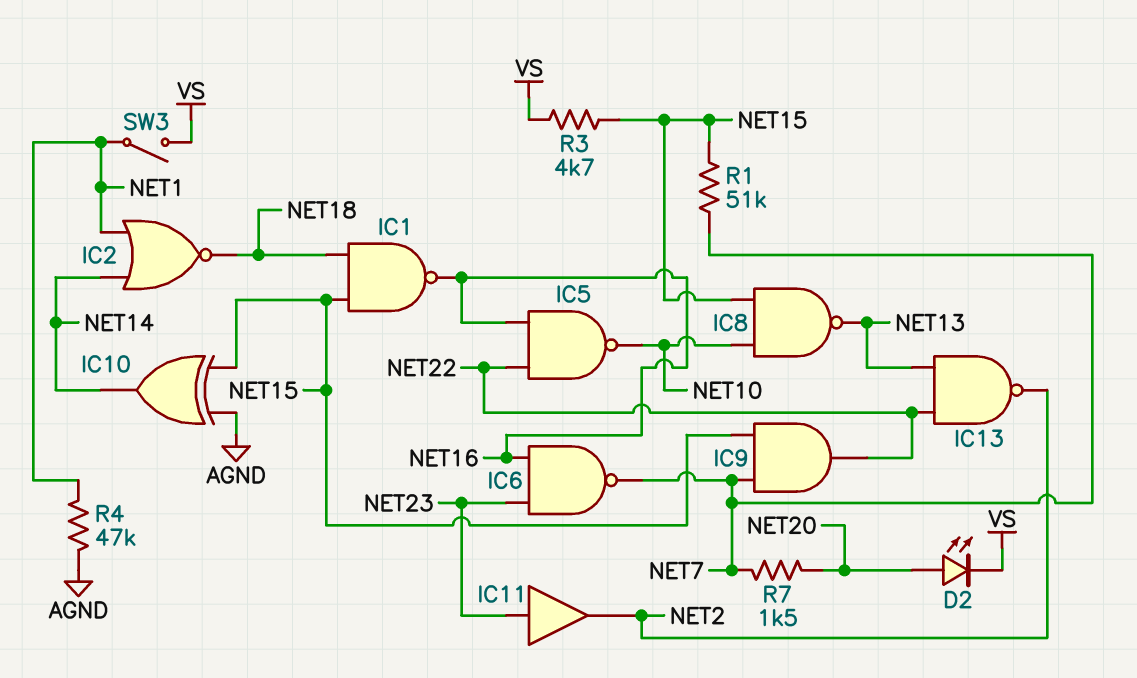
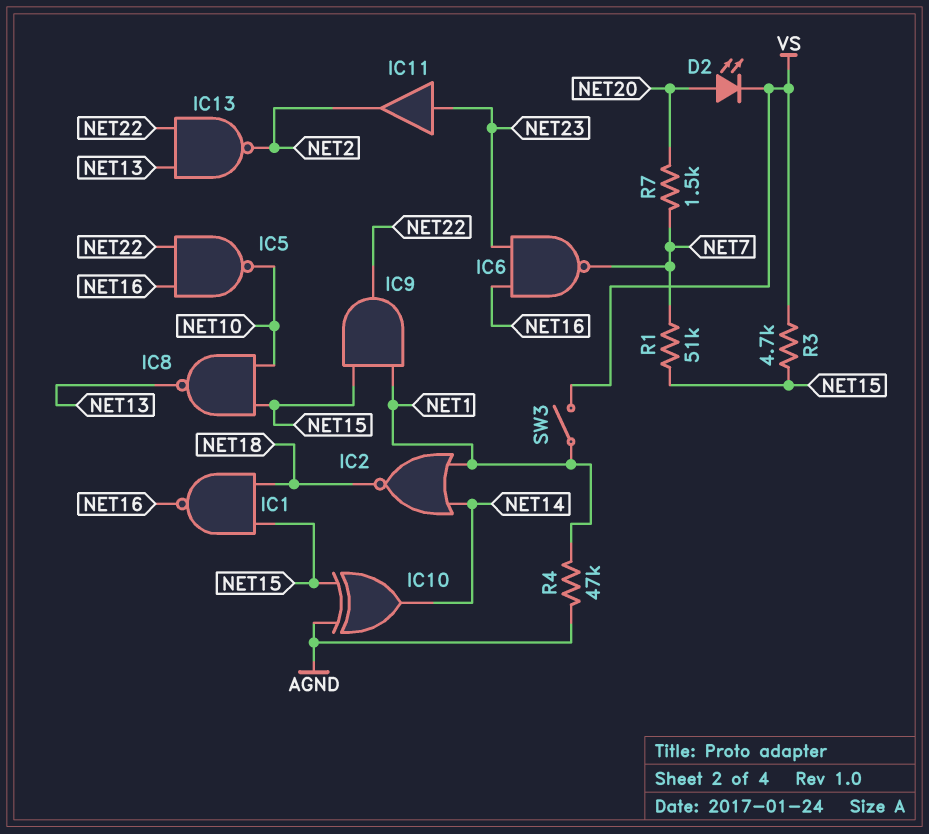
IC9: AND (in NET7, in NET15, out NET22) -> AND (in NET1, in NET15, out NET22)

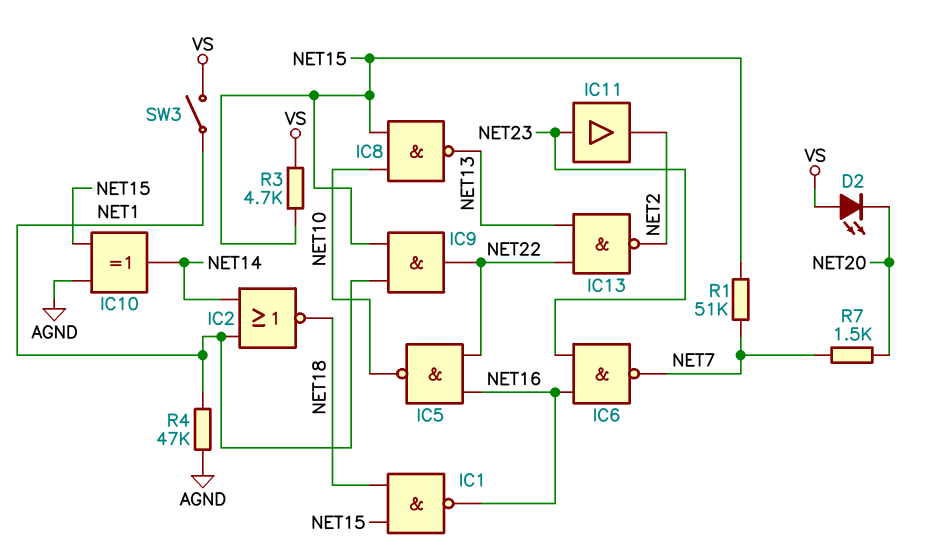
D2: LED (A NET20, K VS) -> LED (A VS, K NET20)

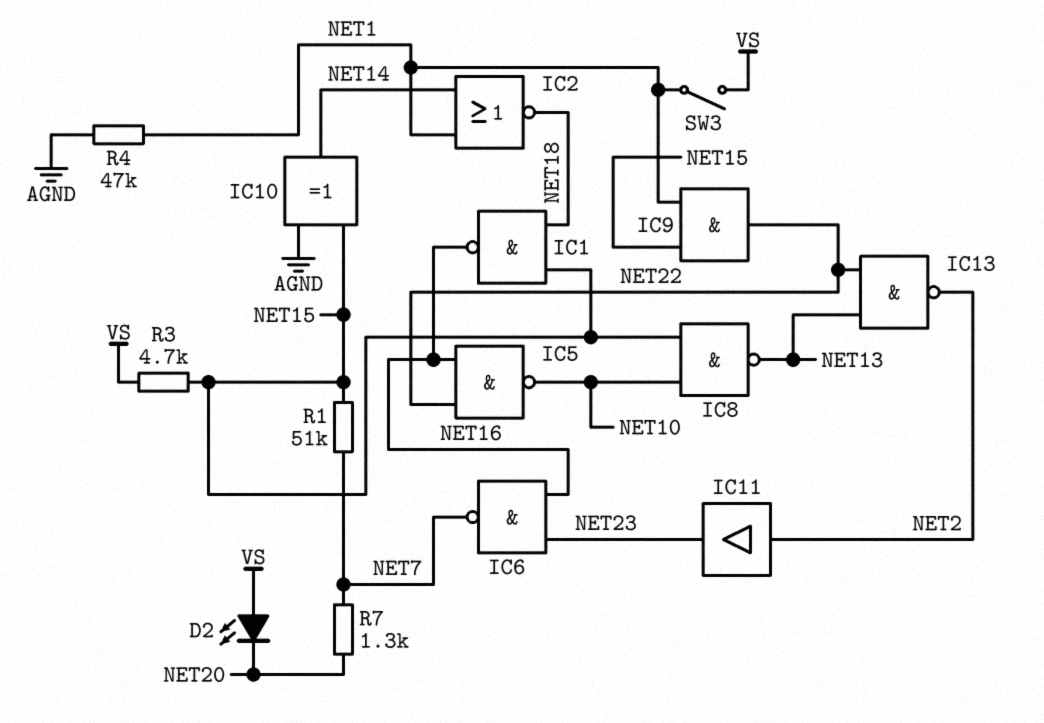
IC11: buffer (in NET23, out NET2) -> buffer (in NET2, out NET23)
R7: 1.5k (NET7, NET20) -> 1.3k (NET7, NET20)

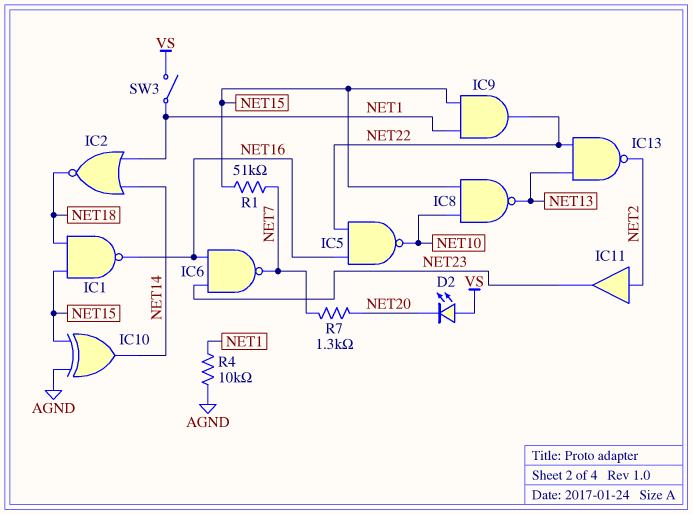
R3: 4.7k (NET15, VS) -> none
R4: 47k (AGND, NET1) -> 10k (AGND, NET1)

